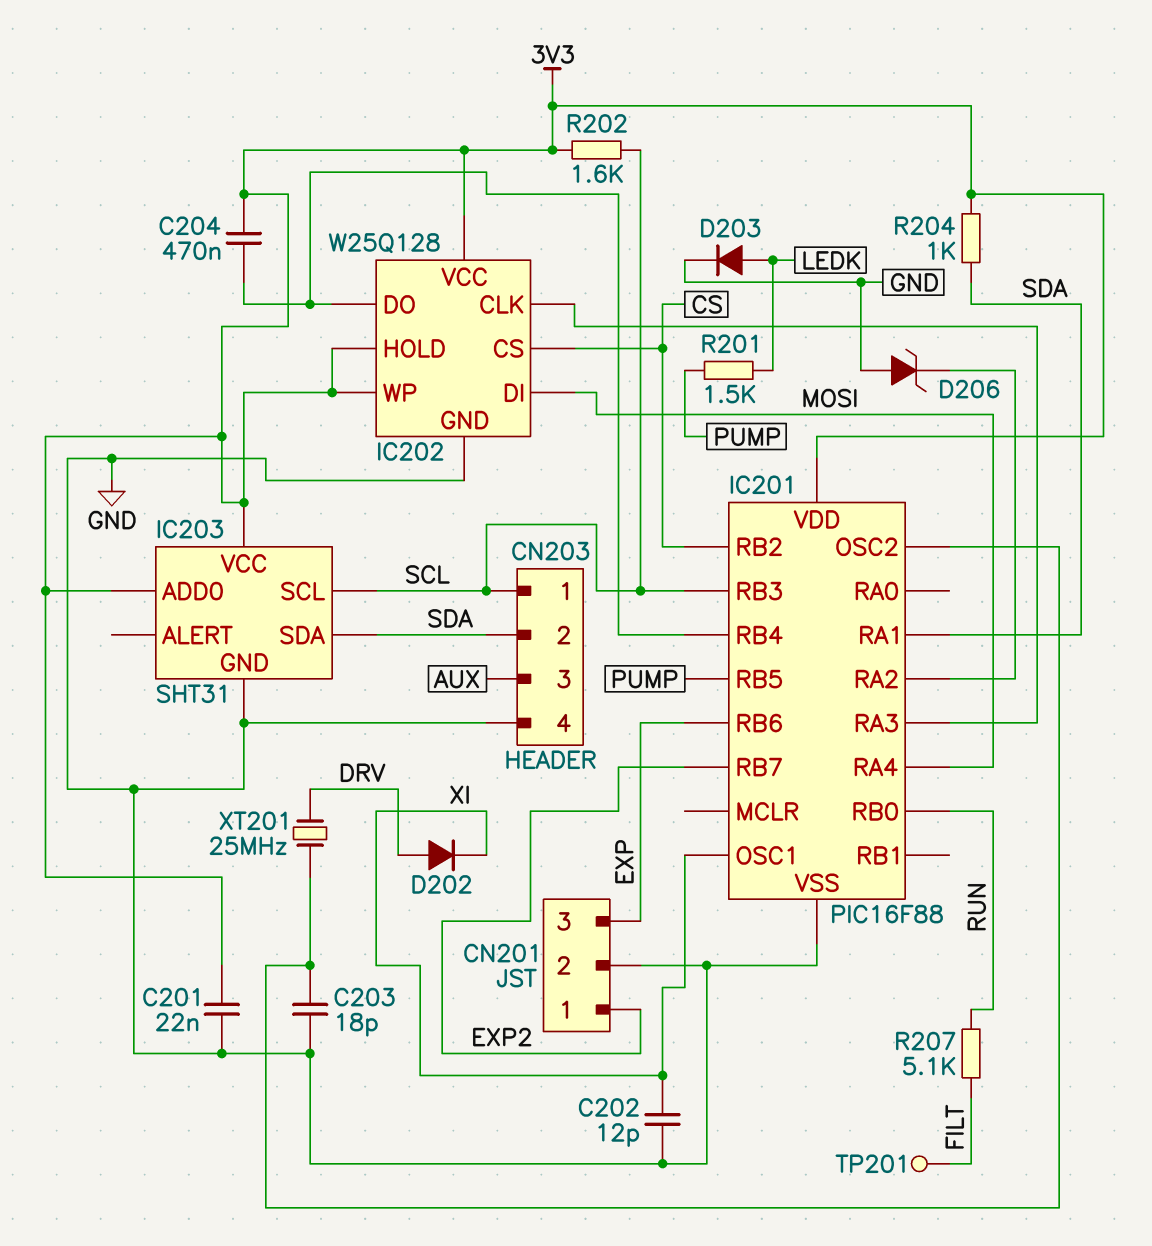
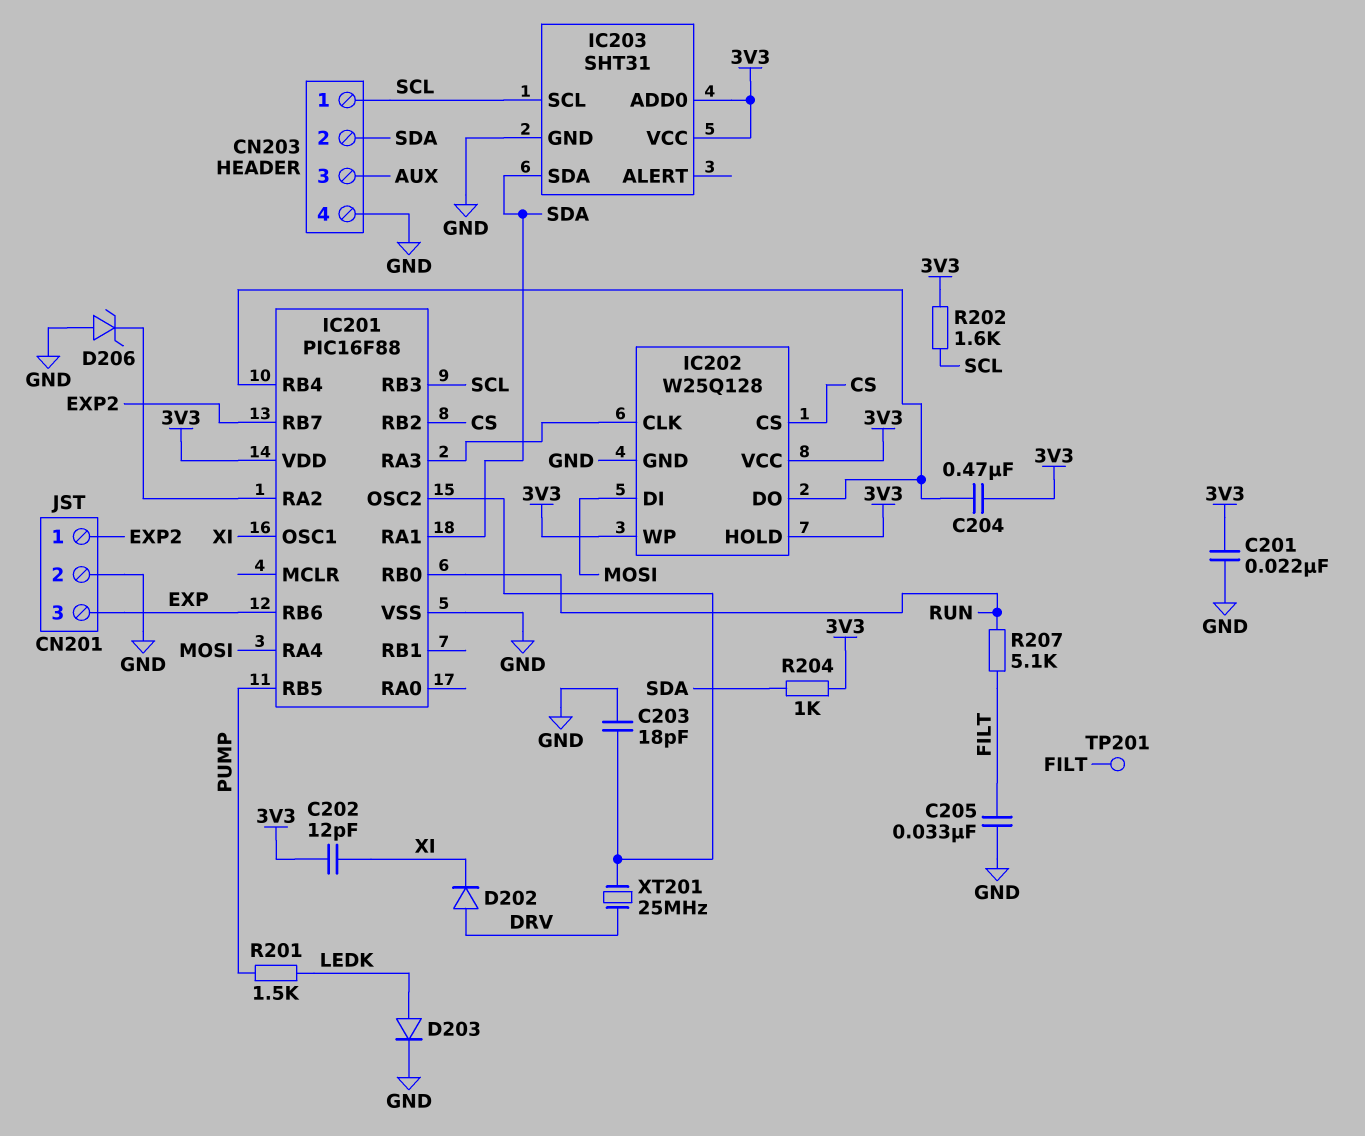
C202: 12pF (GND, XI) -> 12pF (3V3, XI)
C205: none -> 33nF (FILT, GND)

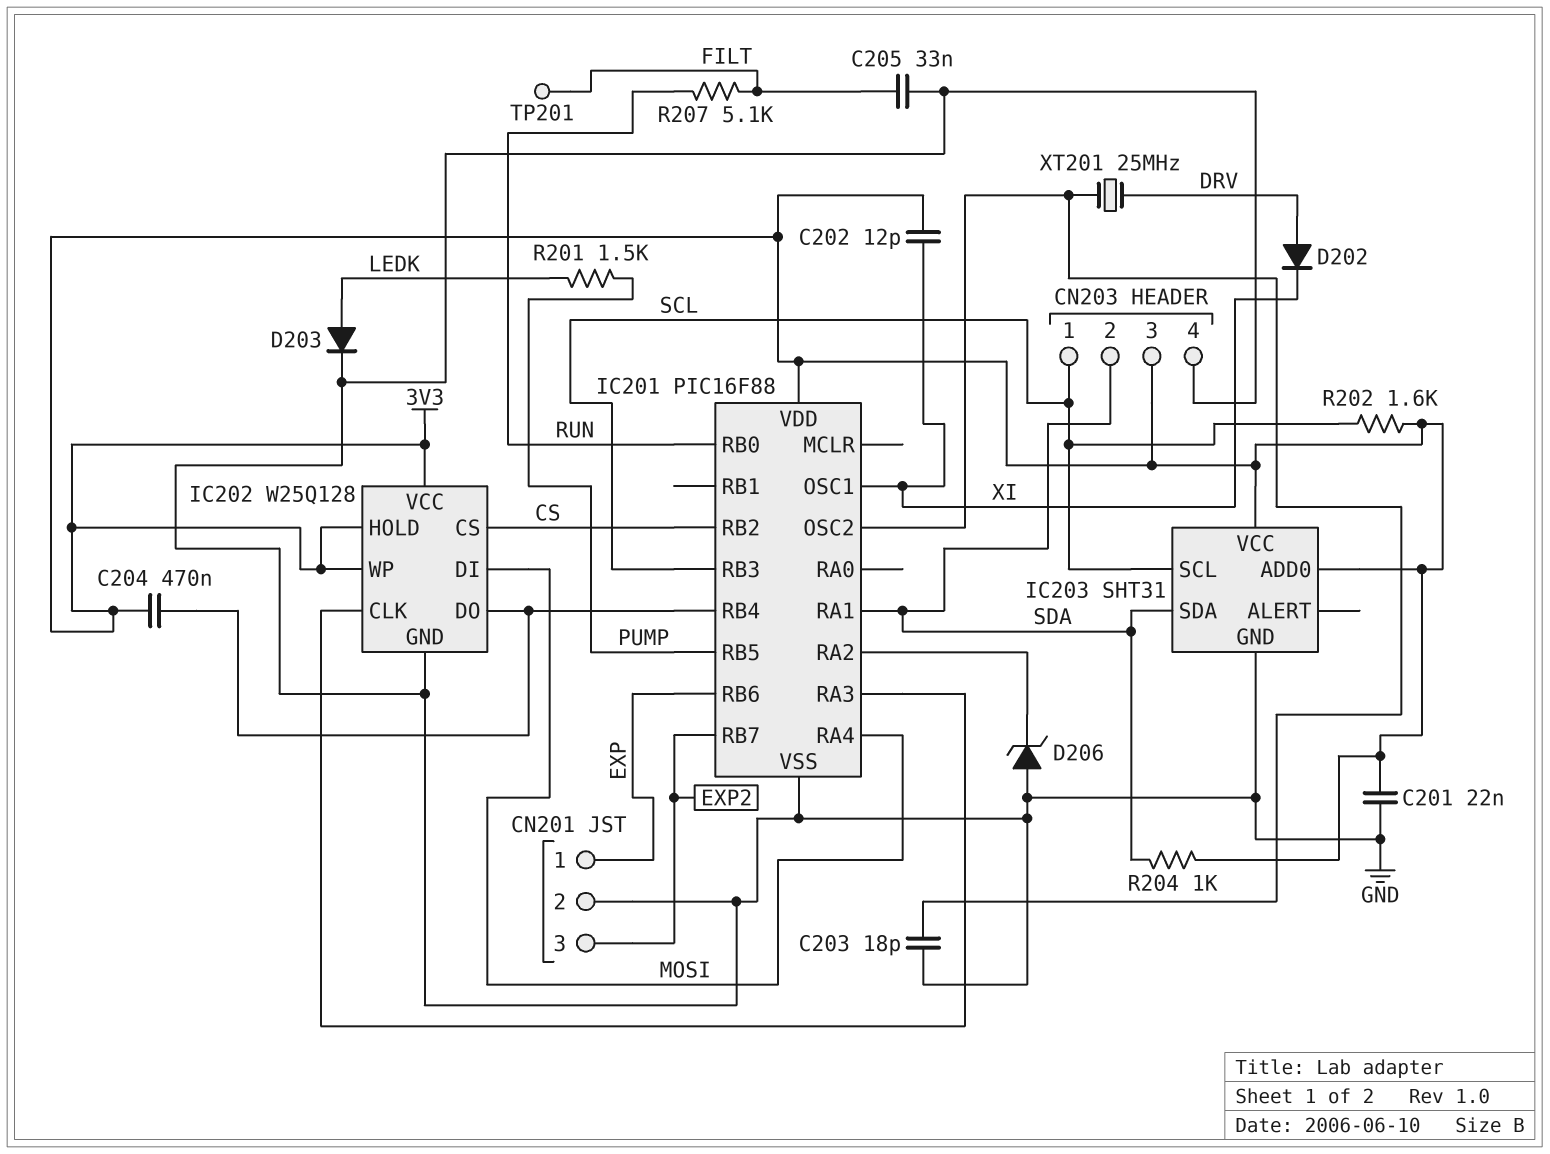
CN201 pin 1: EXP2 -> EXP
CN201 pin 3: EXP -> EXP2
CN203 pin 3: AUX -> 3V3

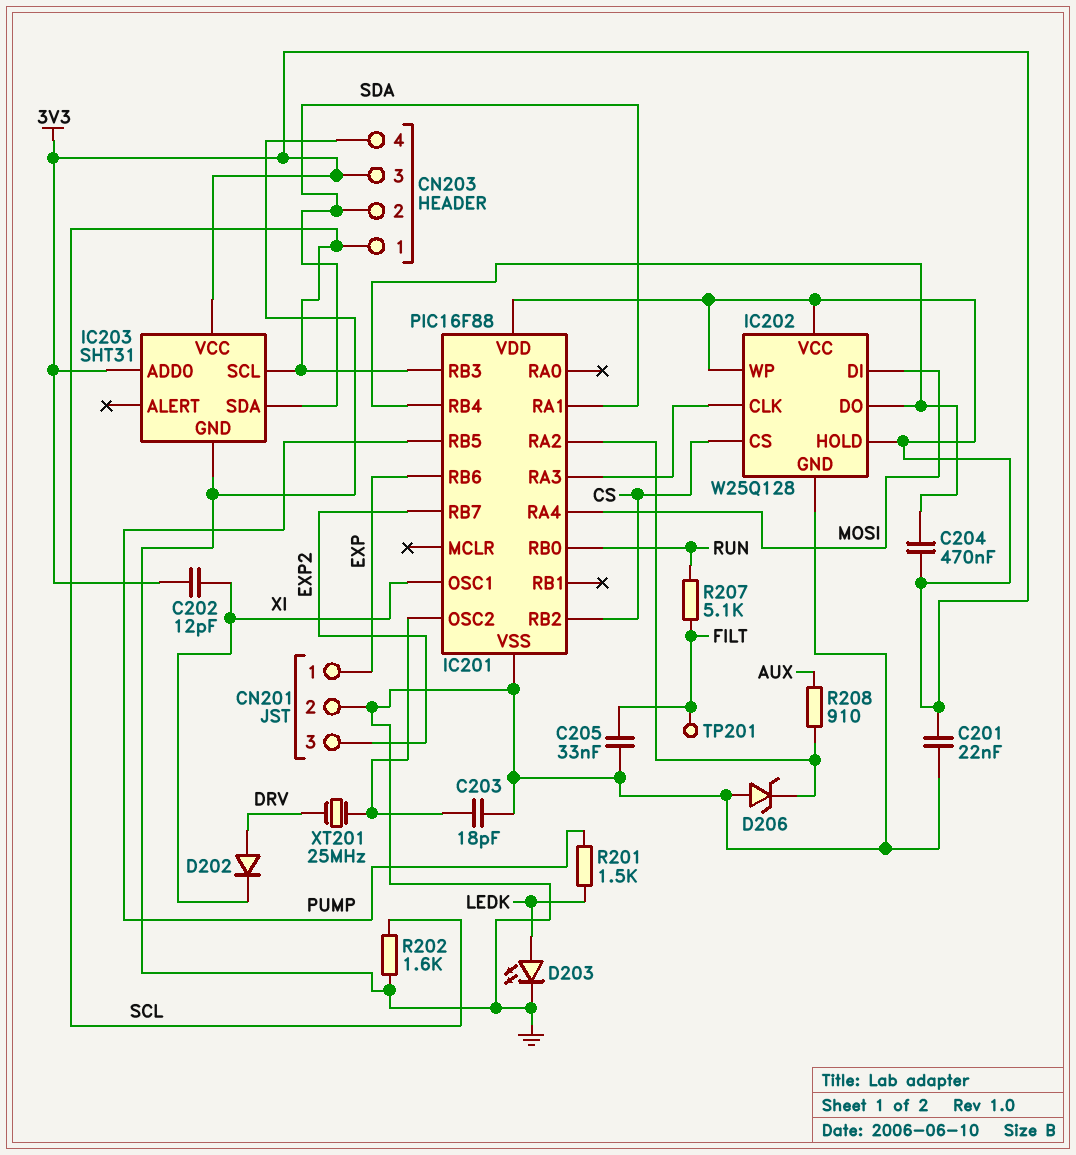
D203: diode (A LEDK, K GND) -> LED (A LEDK, K GND)
R202: 1.6k (3V3, SCL) -> 1.6k (GND, SCL)
R204: 1k (3V3, SDA) -> none
R208: none -> 910 (AUX, IC201/RA2)

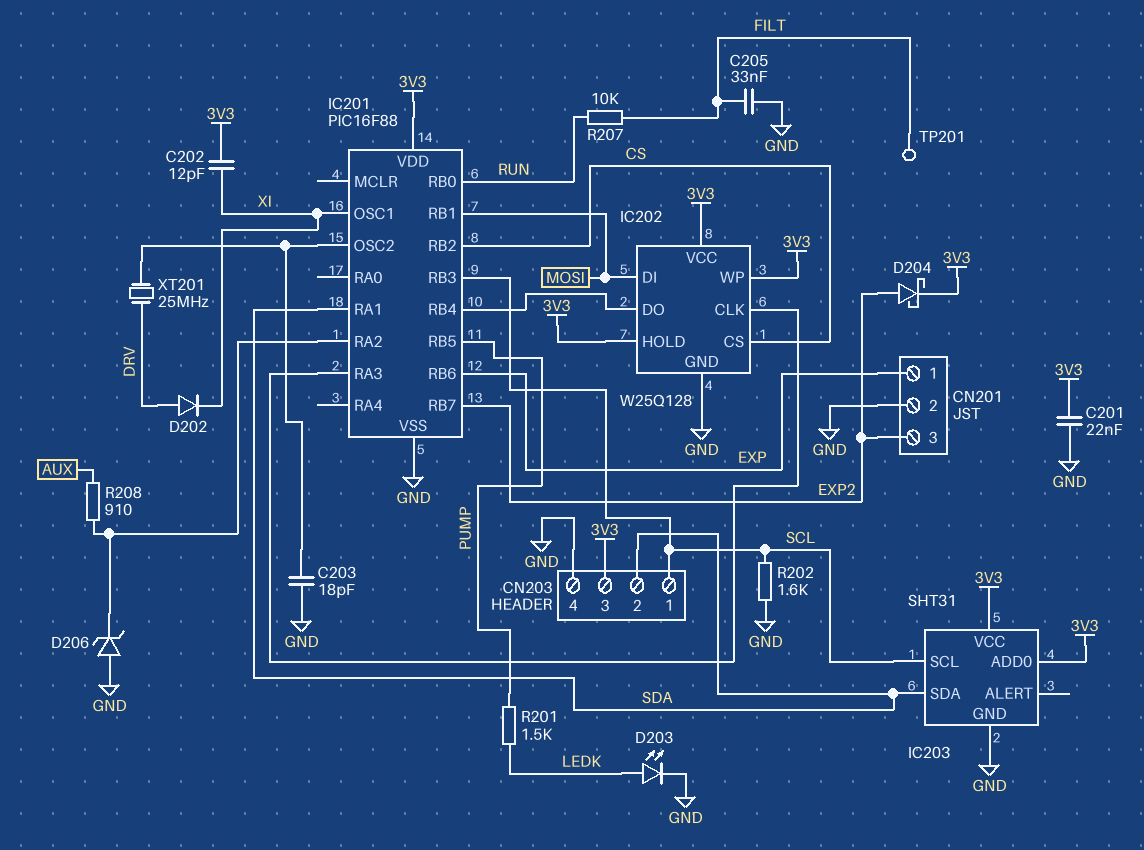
C204: 470nF (3V3, IC201/RB4) -> none
D204: none -> schottky (A EXP2, K 3V3)
IC201 pin RA4: MOSI -> none
IC201 pin RB1: none -> MOSI
R207: 5.1k (FILT, RUN) -> 10k (FILT, RUN)

